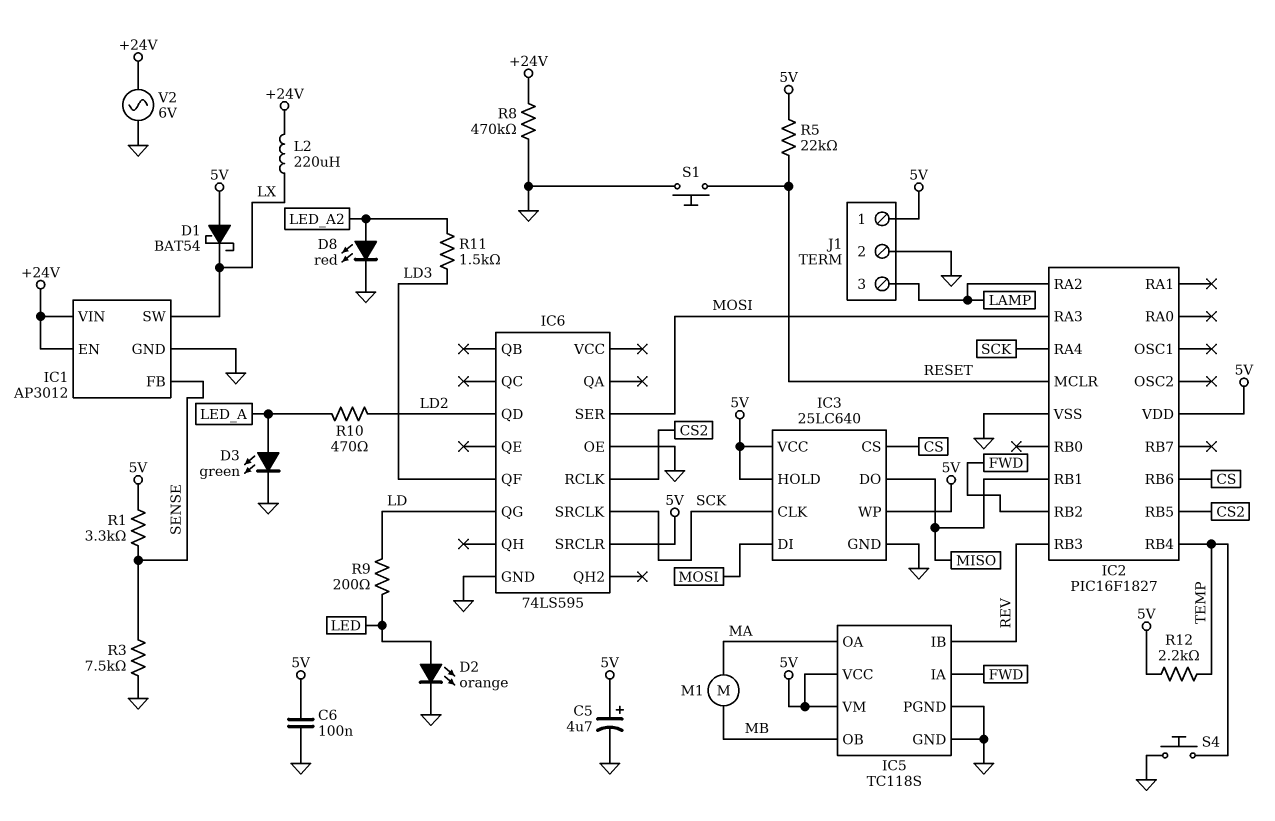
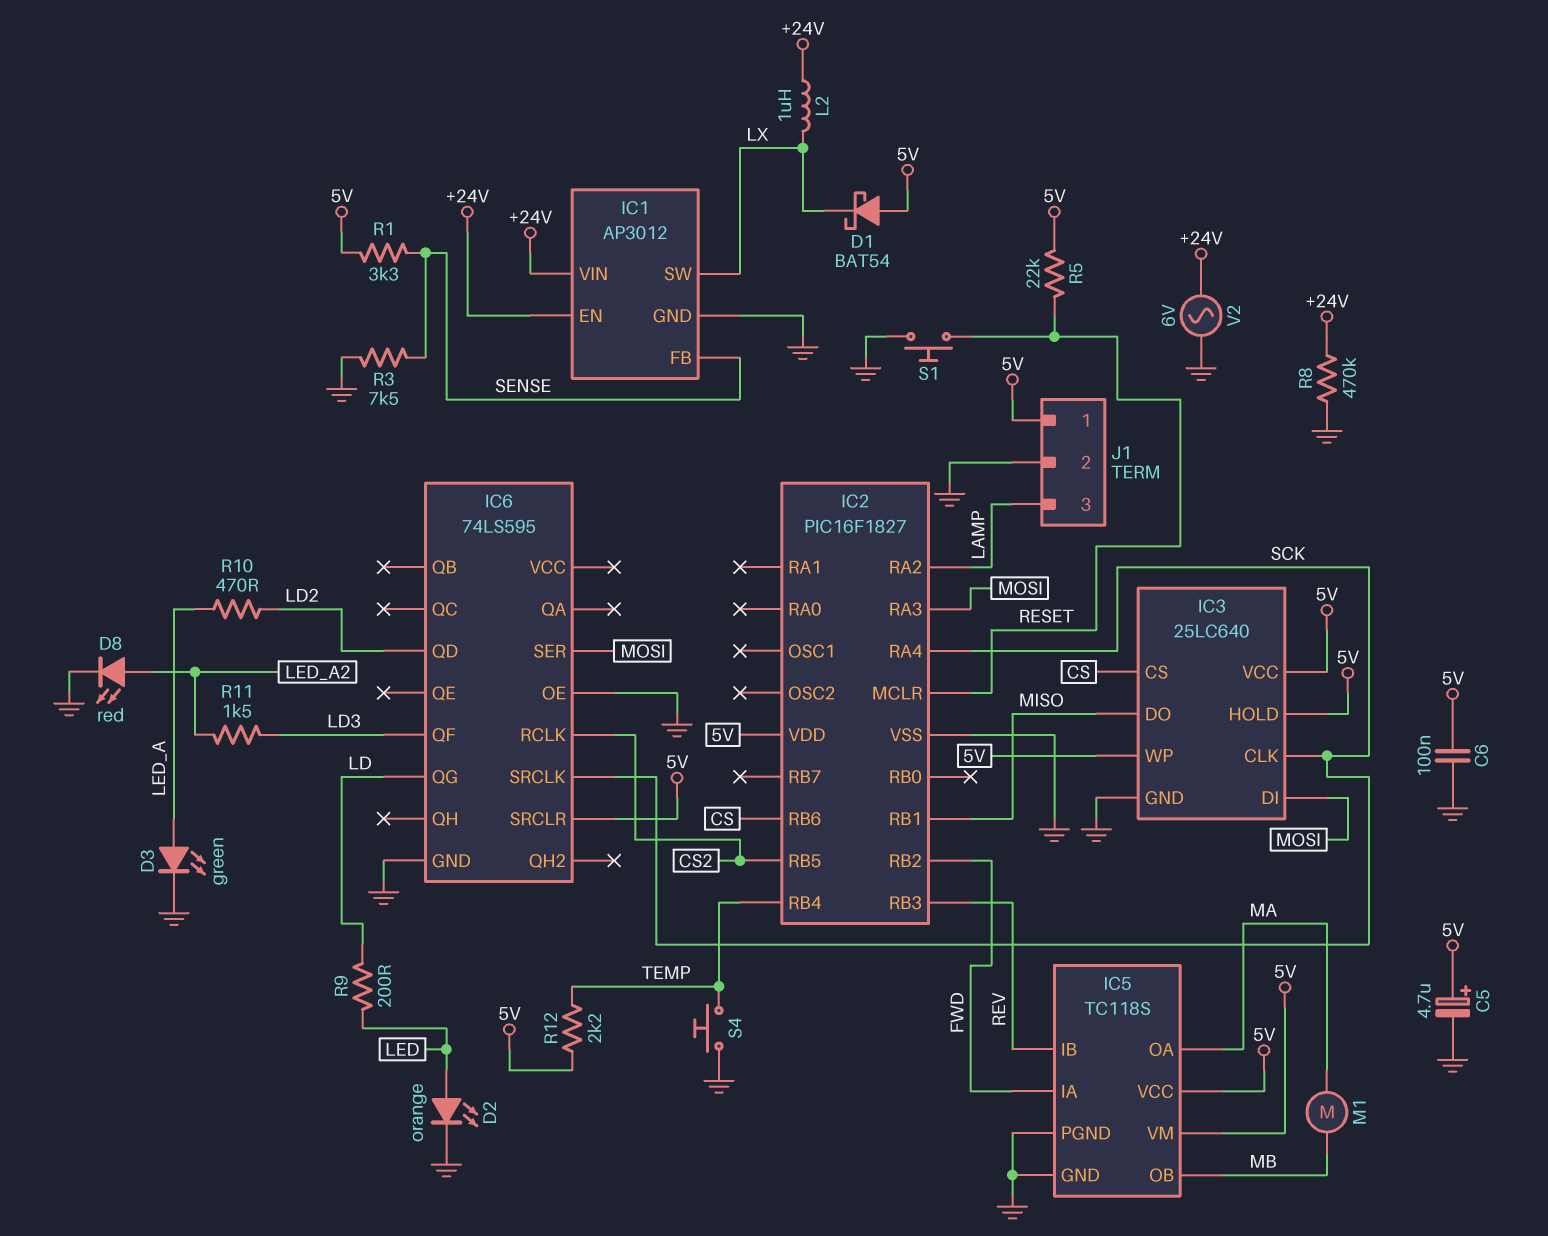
L2: 220uH (+24V, LX) -> 1uH (+24V, LX)

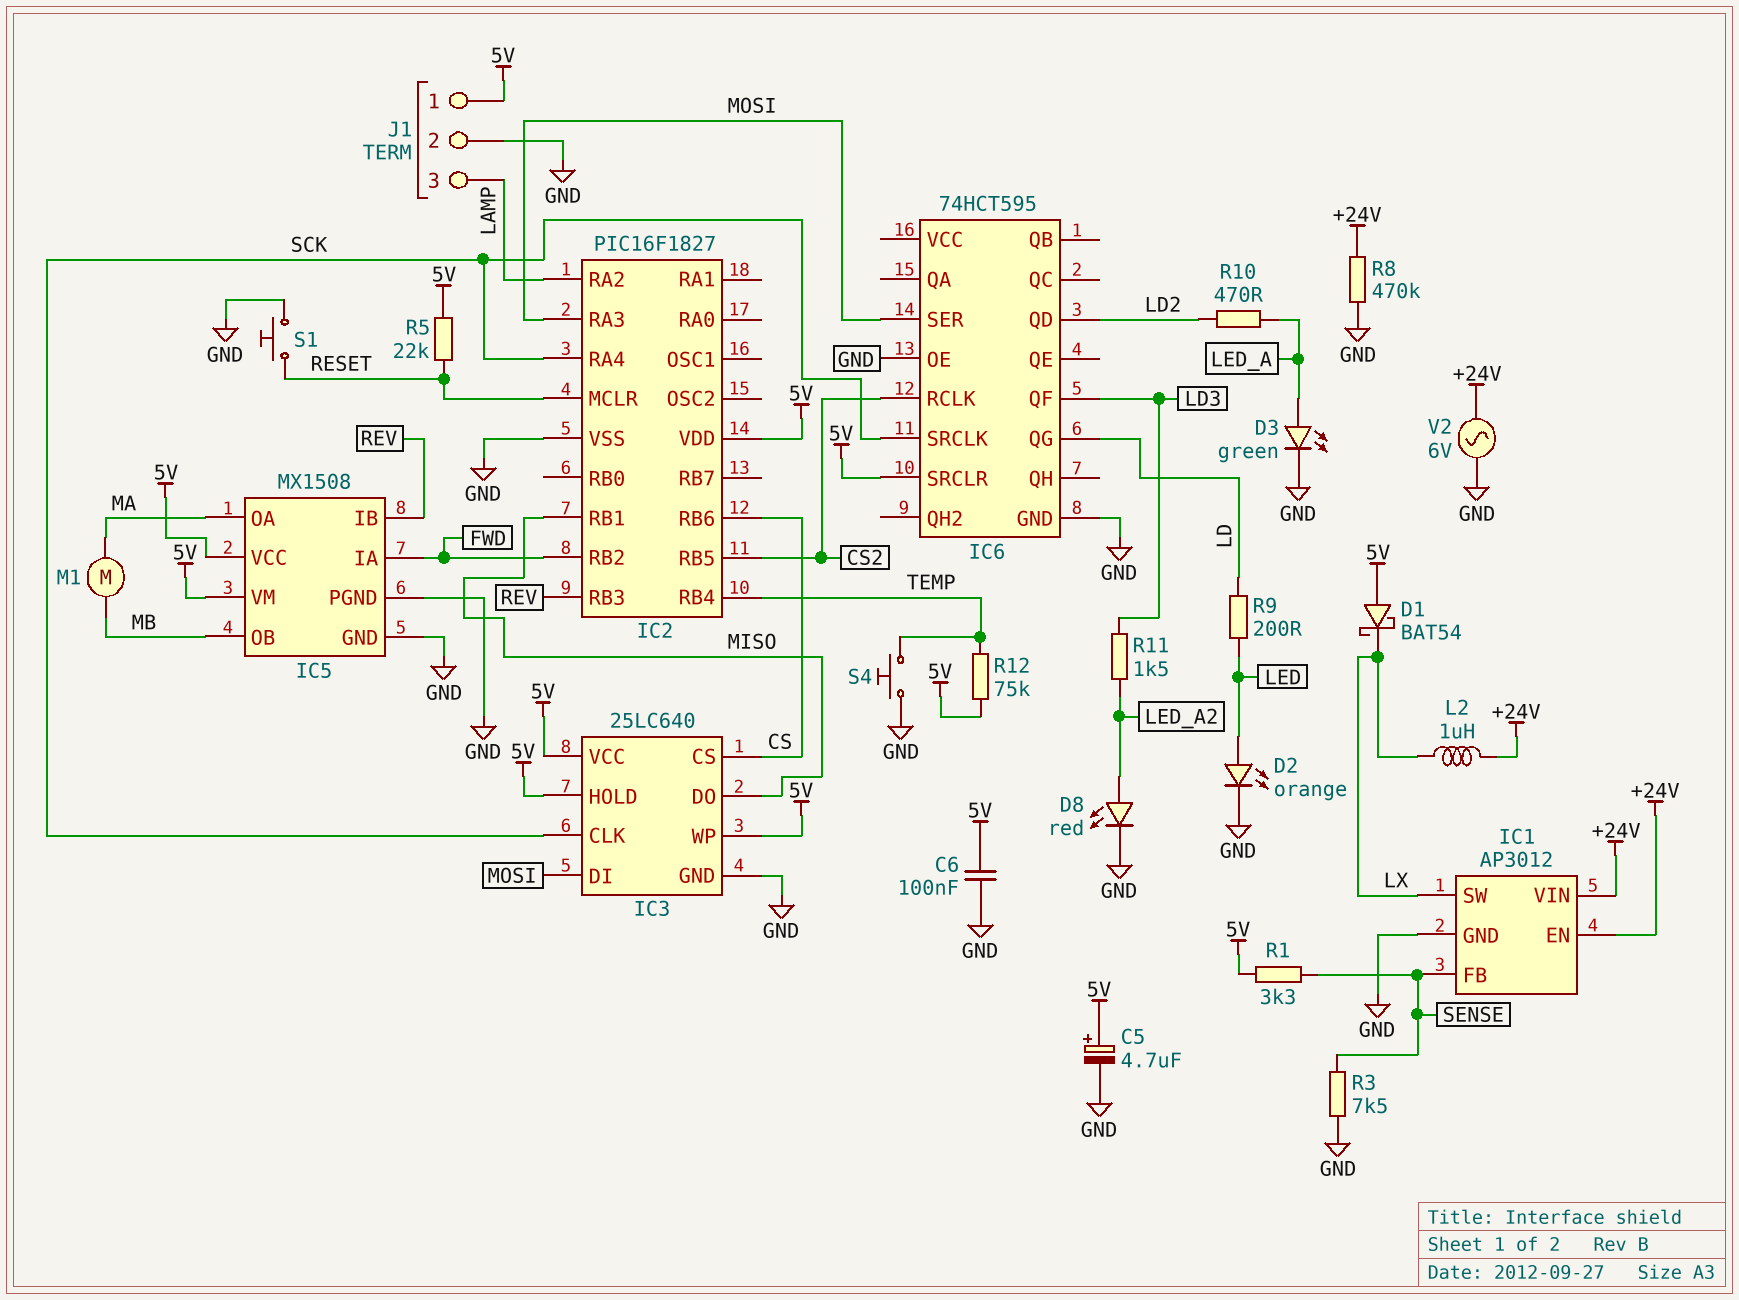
IC5: TC118S -> MX1508
IC6: 74LS595 -> 74HCT595
R12: 2.2k (5V, TEMP) -> 75k (5V, TEMP)

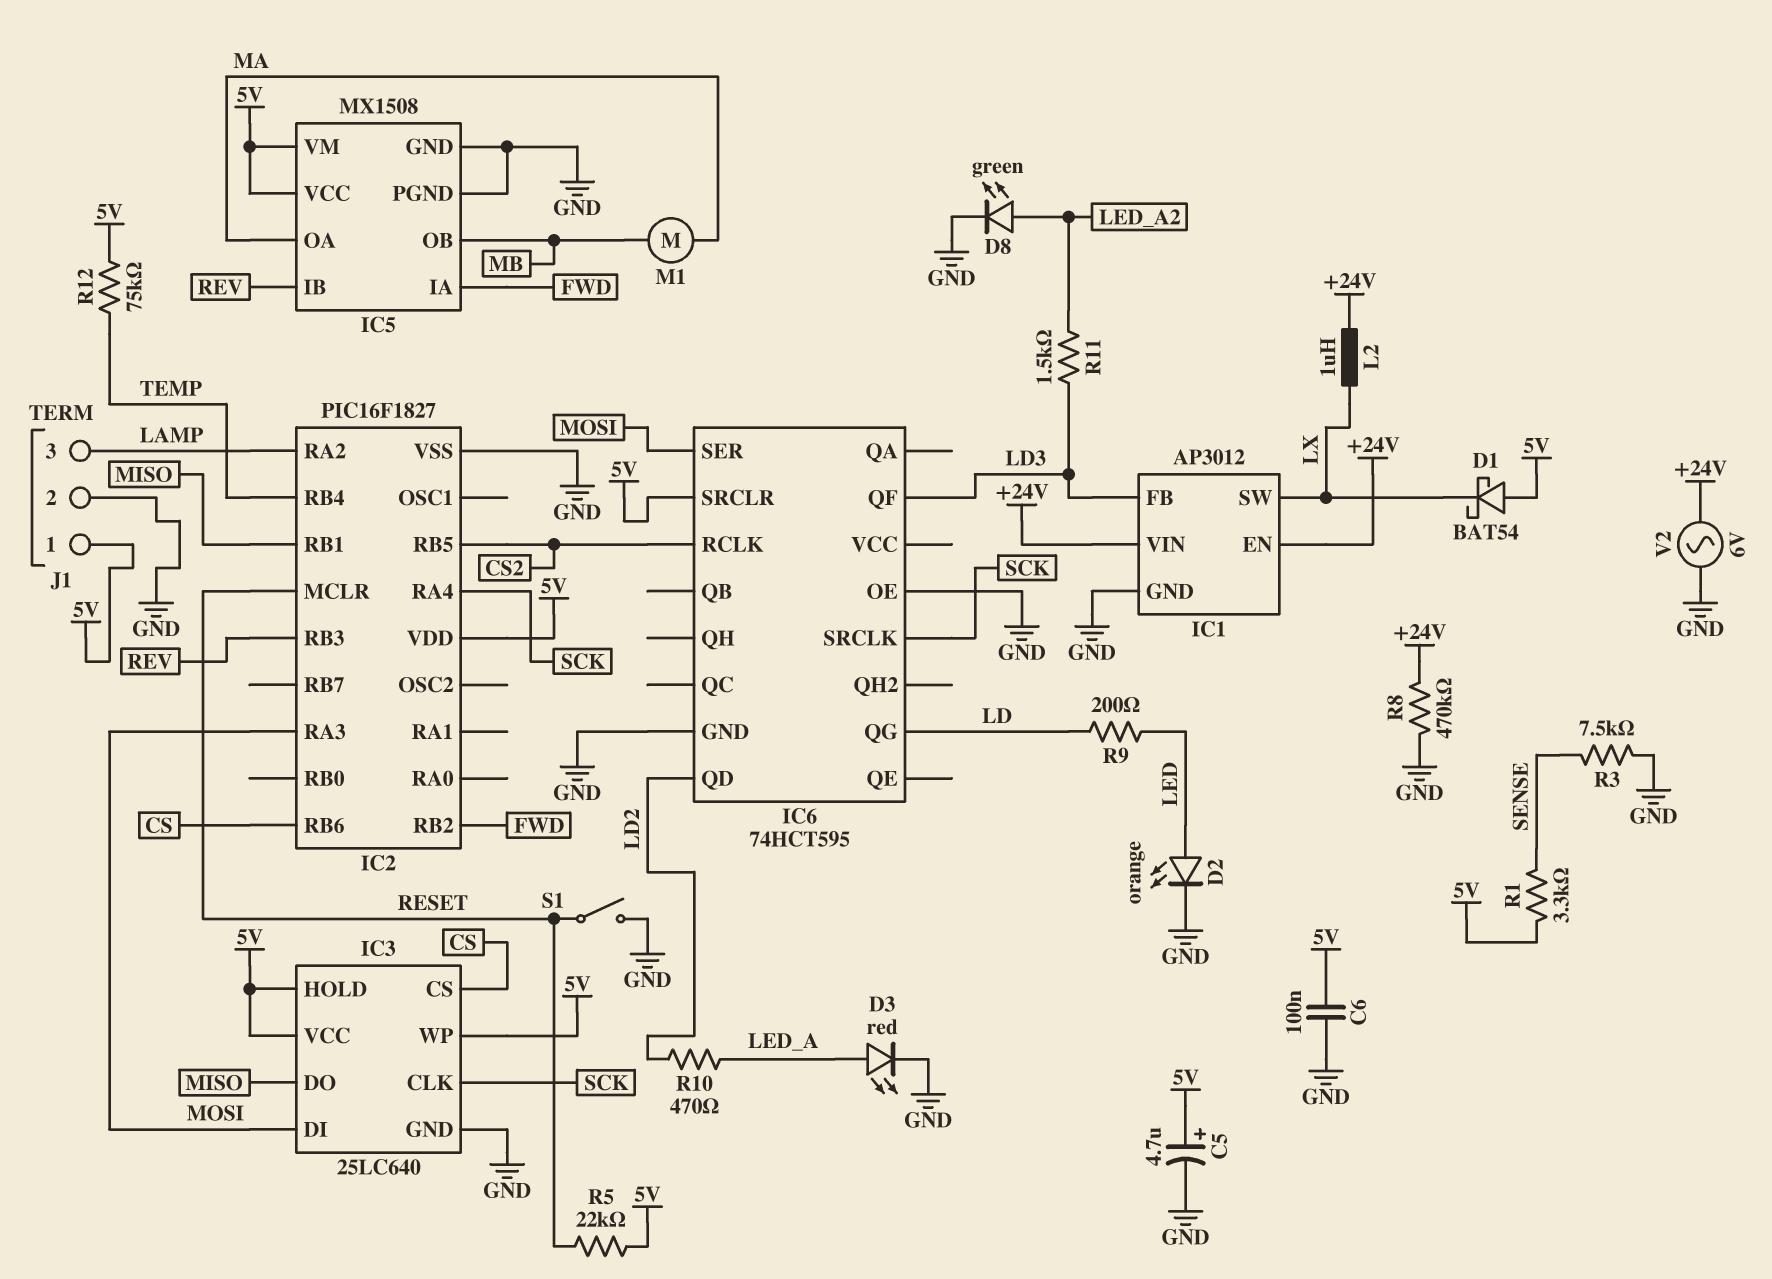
D3: LED green (A LED_A, K GND) -> LED red (A LED_A, K GND)
D8: LED red (A LED_A2, K GND) -> LED green (A LED_A2, K GND)
IC1 pin FB: SENSE -> LD3
S1: button (GND, RESET) -> switch (GND, RESET)
S4: button (GND, TEMP) -> none

